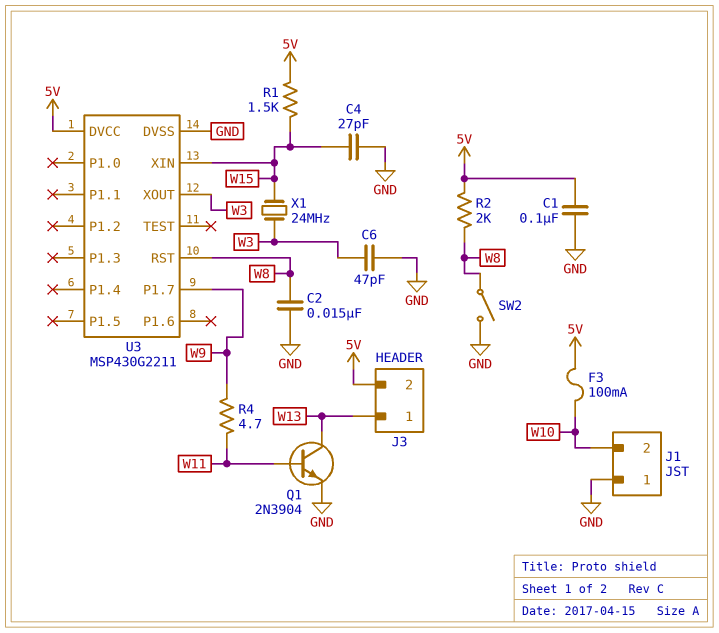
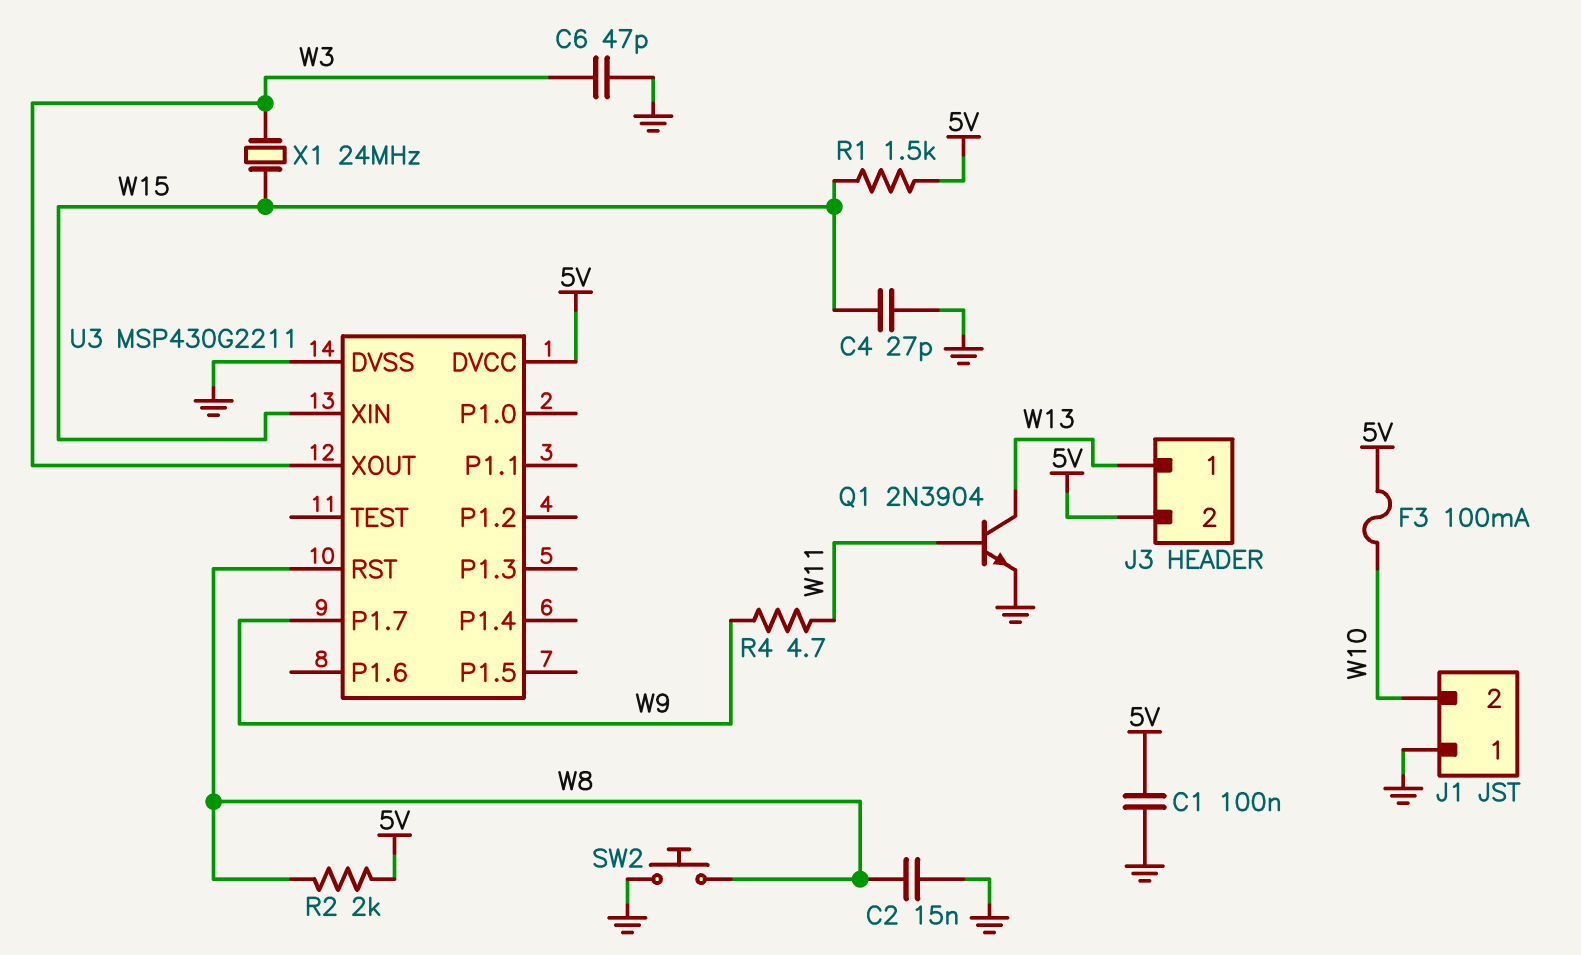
SW2: switch (GND, W8) -> button (GND, W8)

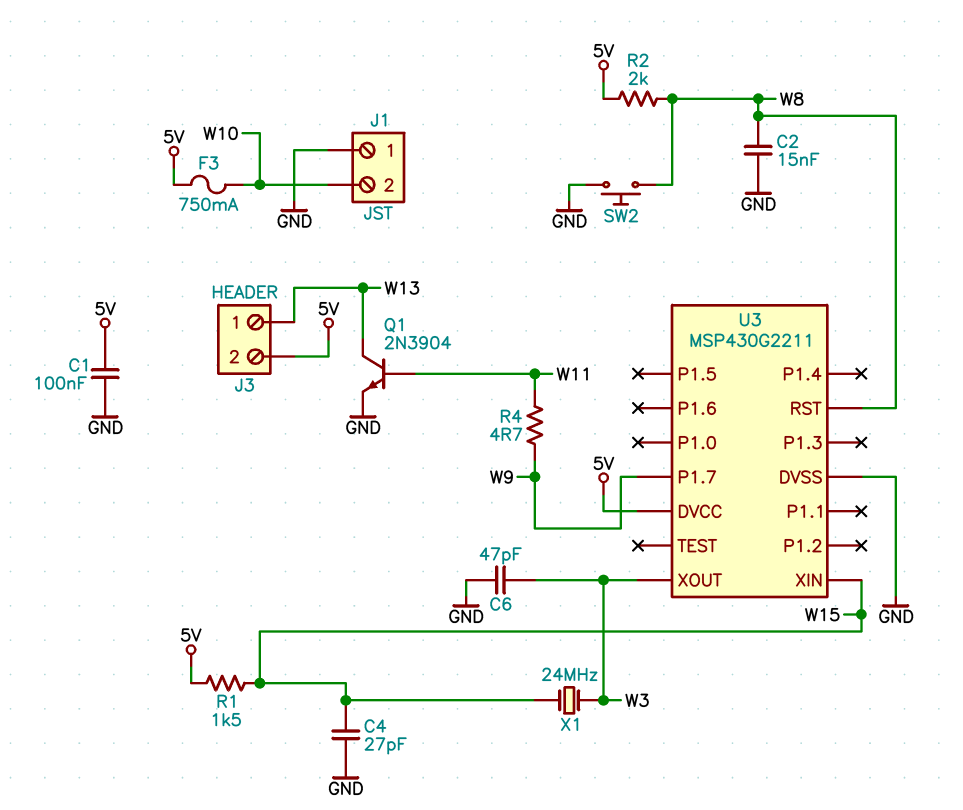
F3: 100mA (5V, W10) -> 750mA (5V, W10)

